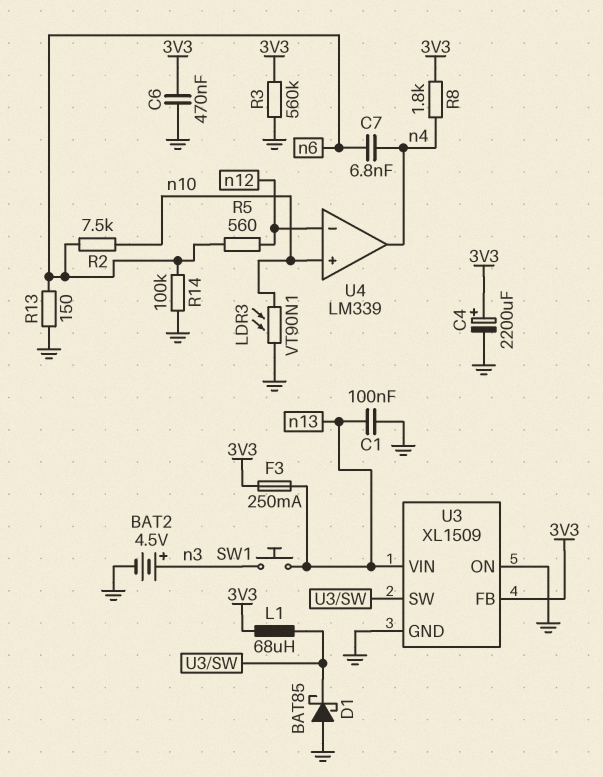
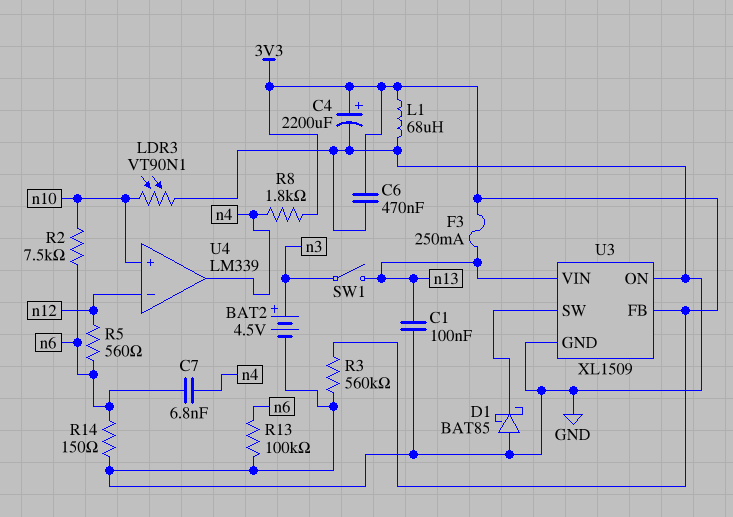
L1: 68uH (3V3, U3/SW) -> 68uH (3V3, GND)
R13: 150 (GND, n6) -> 100k (GND, n6)
R14: 100k (GND, n6) -> 150 (GND, n6)
SW1: button (n3, n13) -> switch (n3, n13)

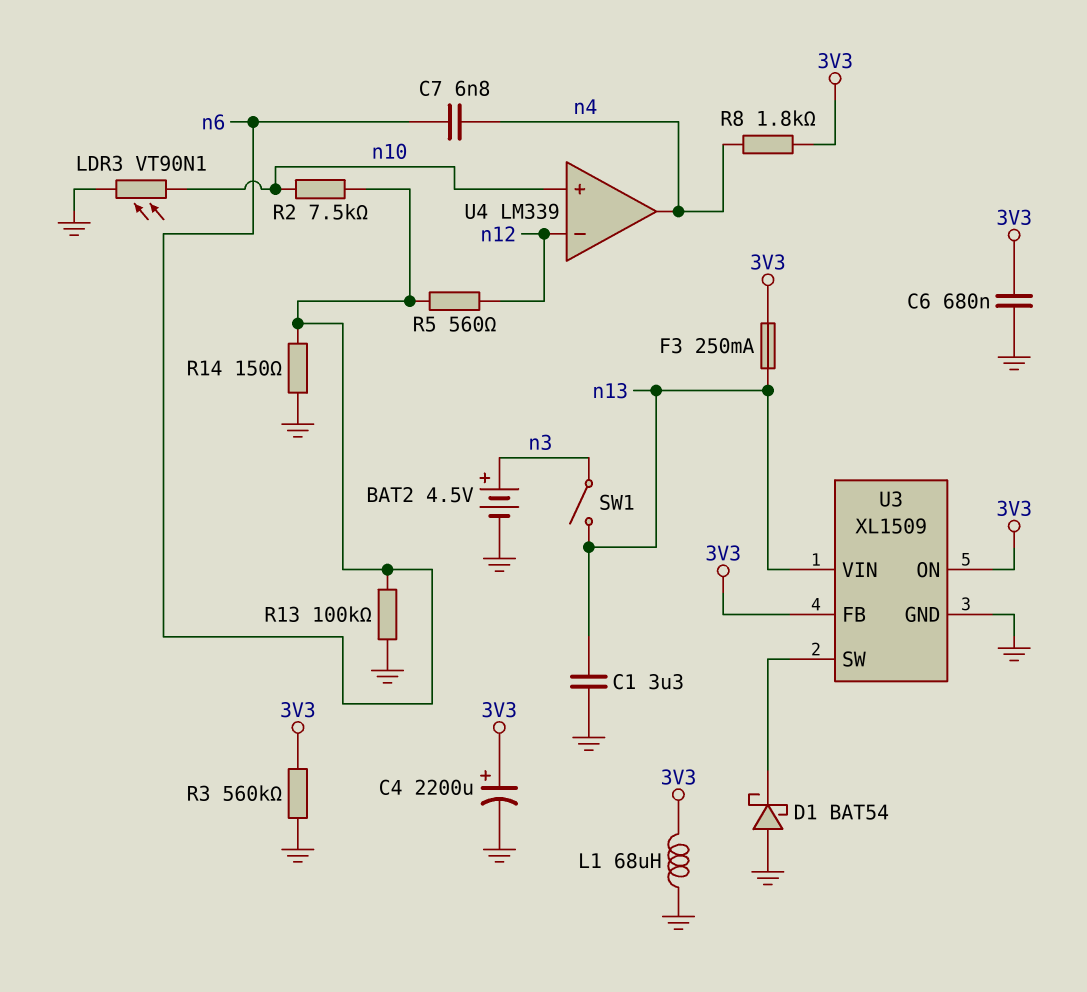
C1: 100nF (GND, n13) -> 3.3uF (GND, n13)
C6: 470nF (3V3, GND) -> 680nF (3V3, GND)
D1: schottky BAT85 (A GND, K U3/SW) -> schottky BAT54 (A GND, K U3/SW)
U3 pin ON: GND -> 3V3

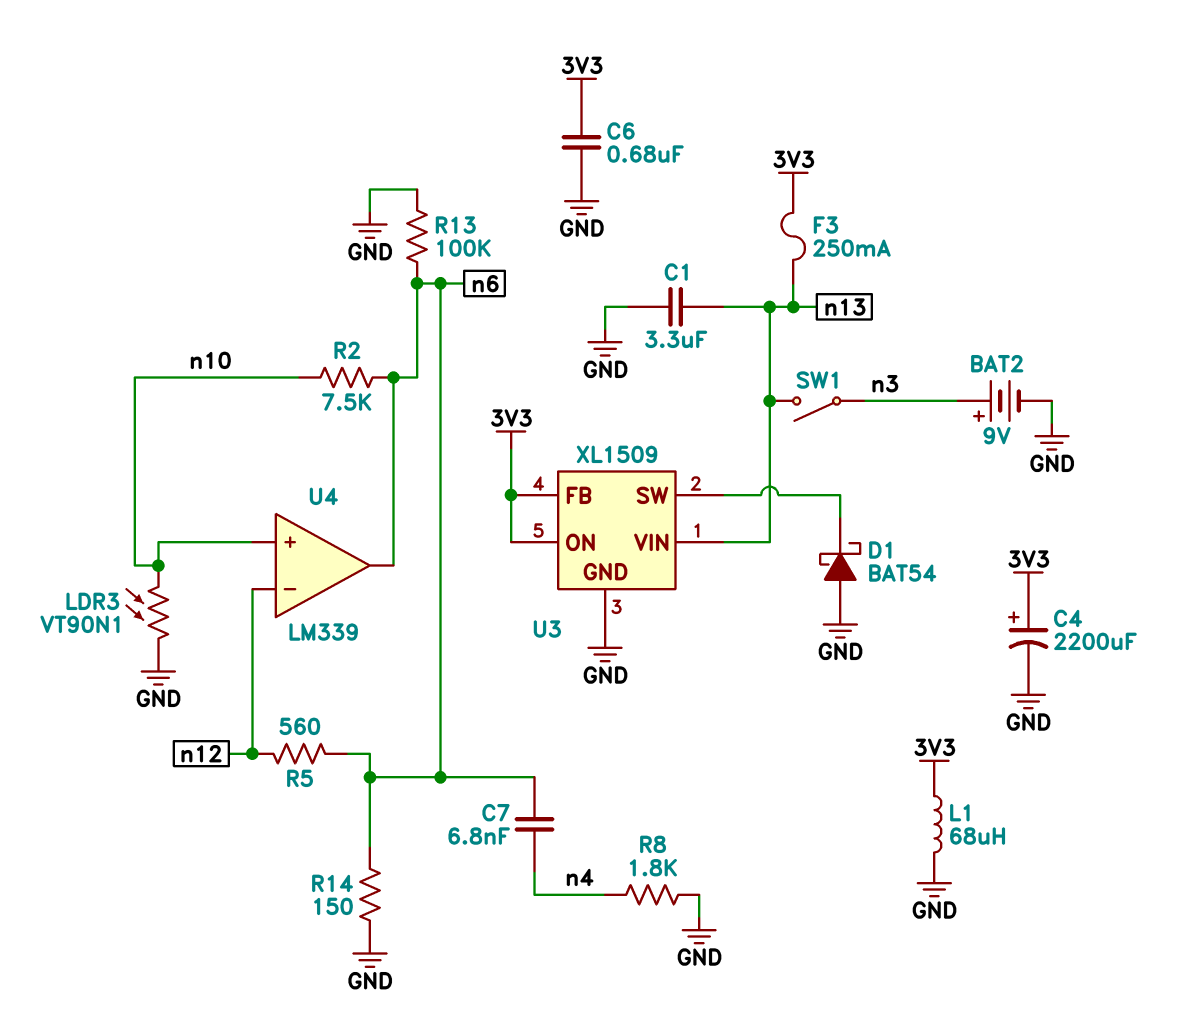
BAT2: 4.5V (plus n3, minus GND) -> 9V (plus n3, minus GND)
R3: 560k (3V3, GND) -> none
R8: 1.8k (3V3, n4) -> 1.8k (GND, n4)
U4 pin out: n4 -> n6

